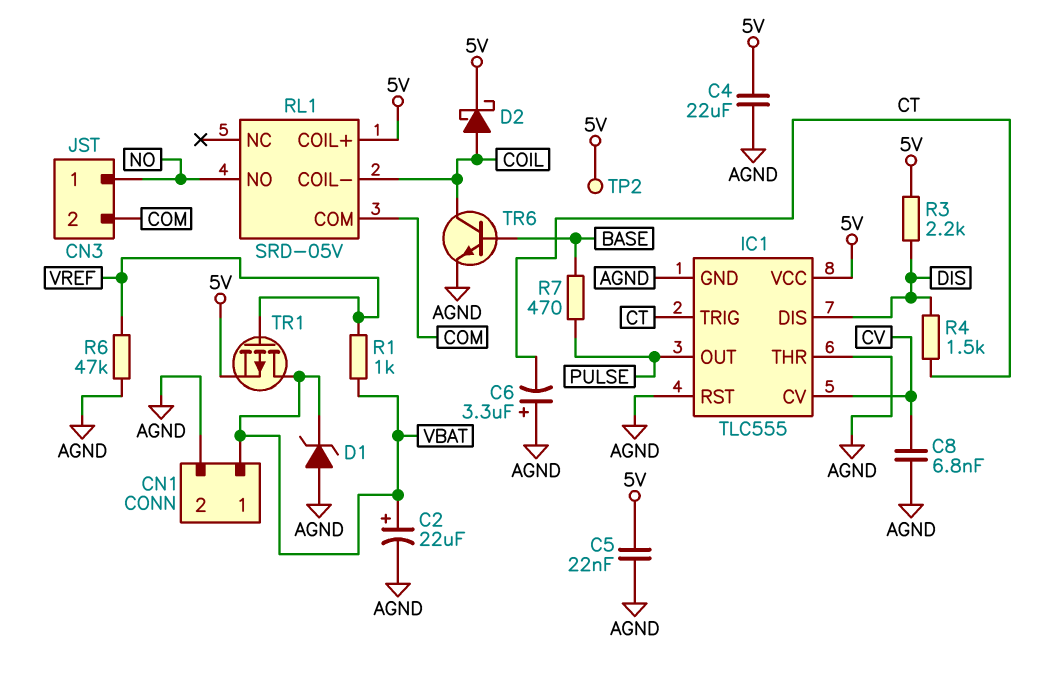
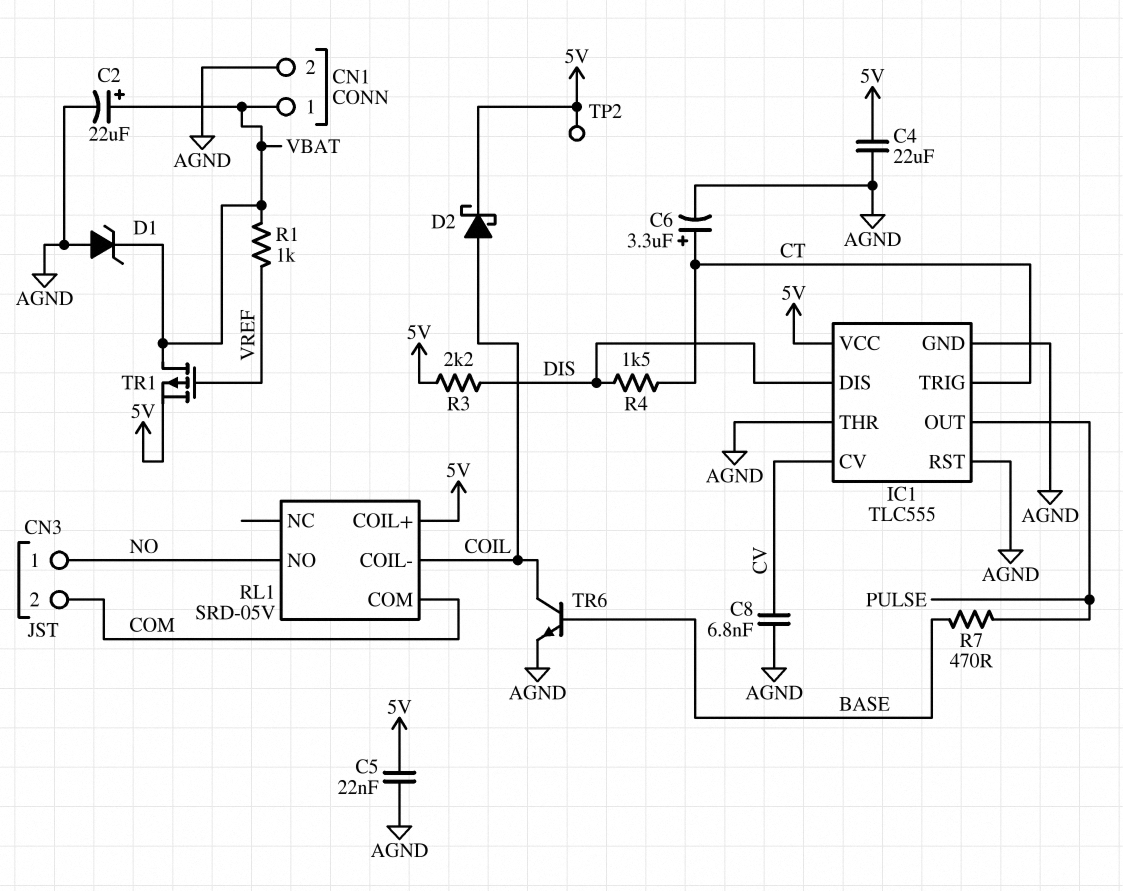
C6: 3.3uF (plus AGND, minus CT) -> 3.3uF (plus CT, minus AGND)
R6: 47k (AGND, VREF) -> none

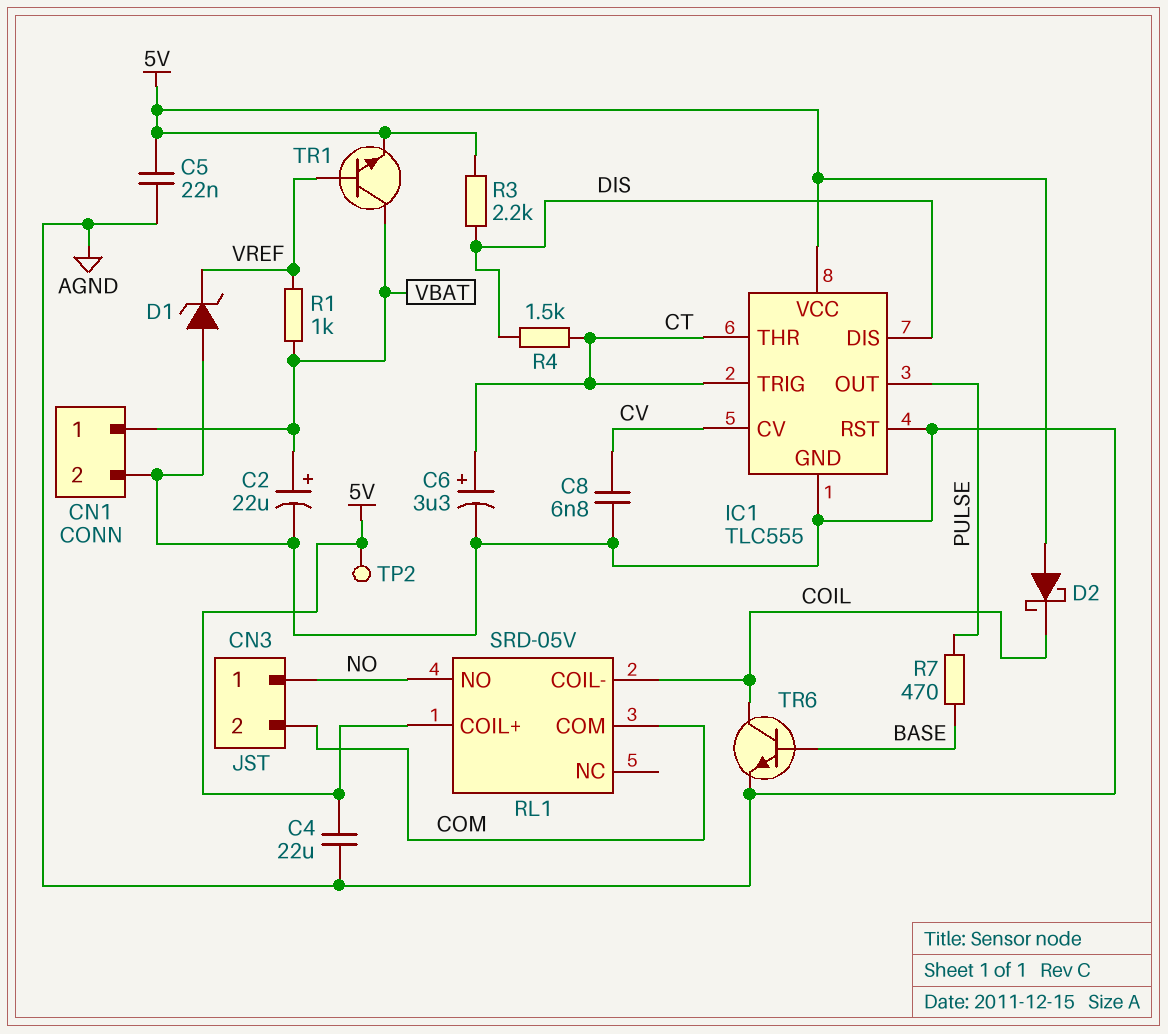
D1: zener (A AGND, K VBAT) -> zener (A AGND, K VREF)
D2: schottky (A COIL, K 5V) -> schottky (A 5V, K COIL)
IC1 pin THR: AGND -> CT
TR1: PMOS (G VREF, D VBAT, S 5V) -> NPN (B VREF, C VBAT, E 5V)

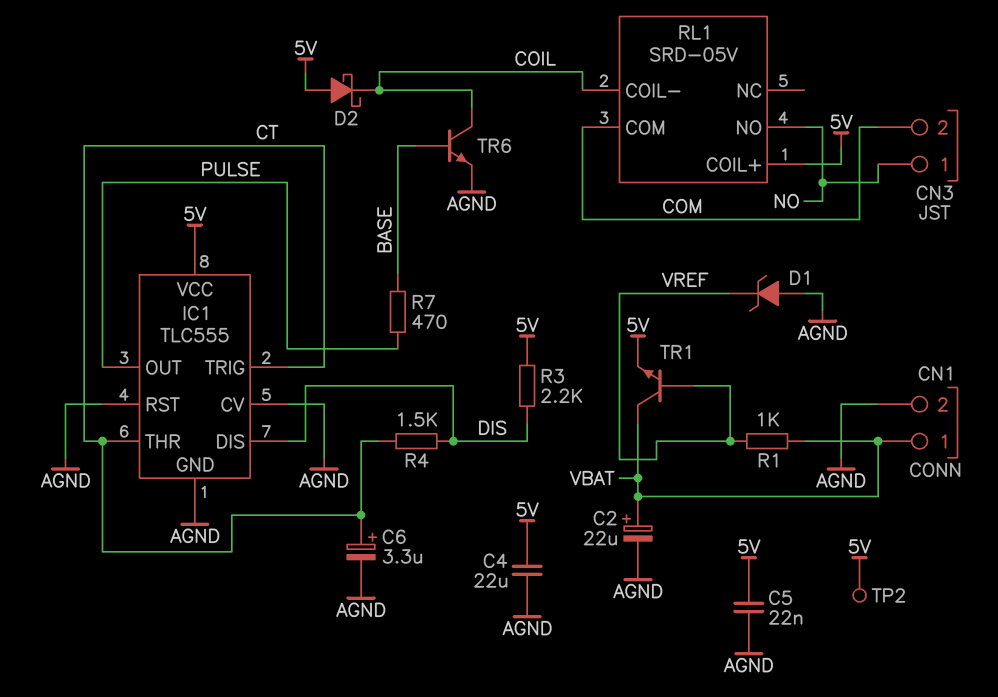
C8: 6.8nF (AGND, CV) -> none
IC1 pin CV: CV -> AGND

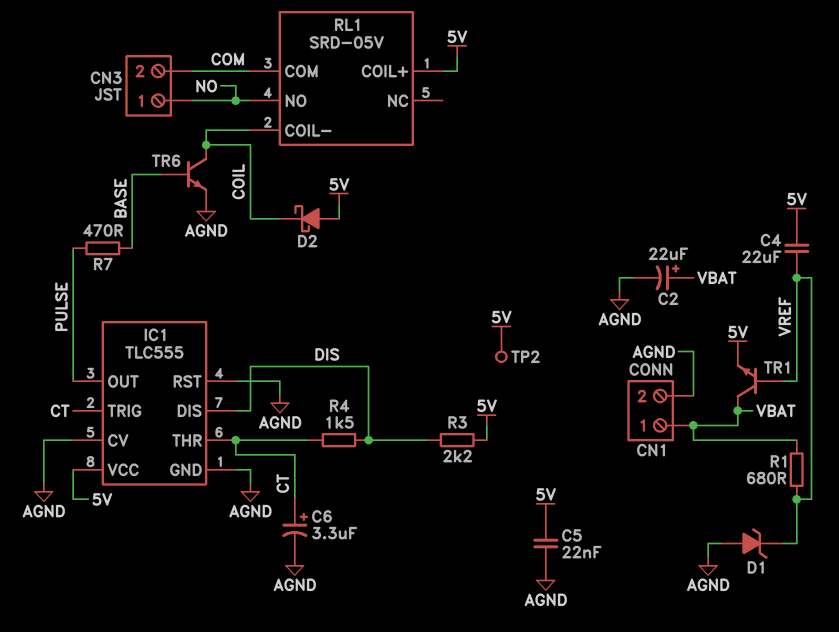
C4: 22uF (5V, AGND) -> 22uF (5V, VREF)
R1: 1k (VBAT, VREF) -> 680 (VBAT, VREF)

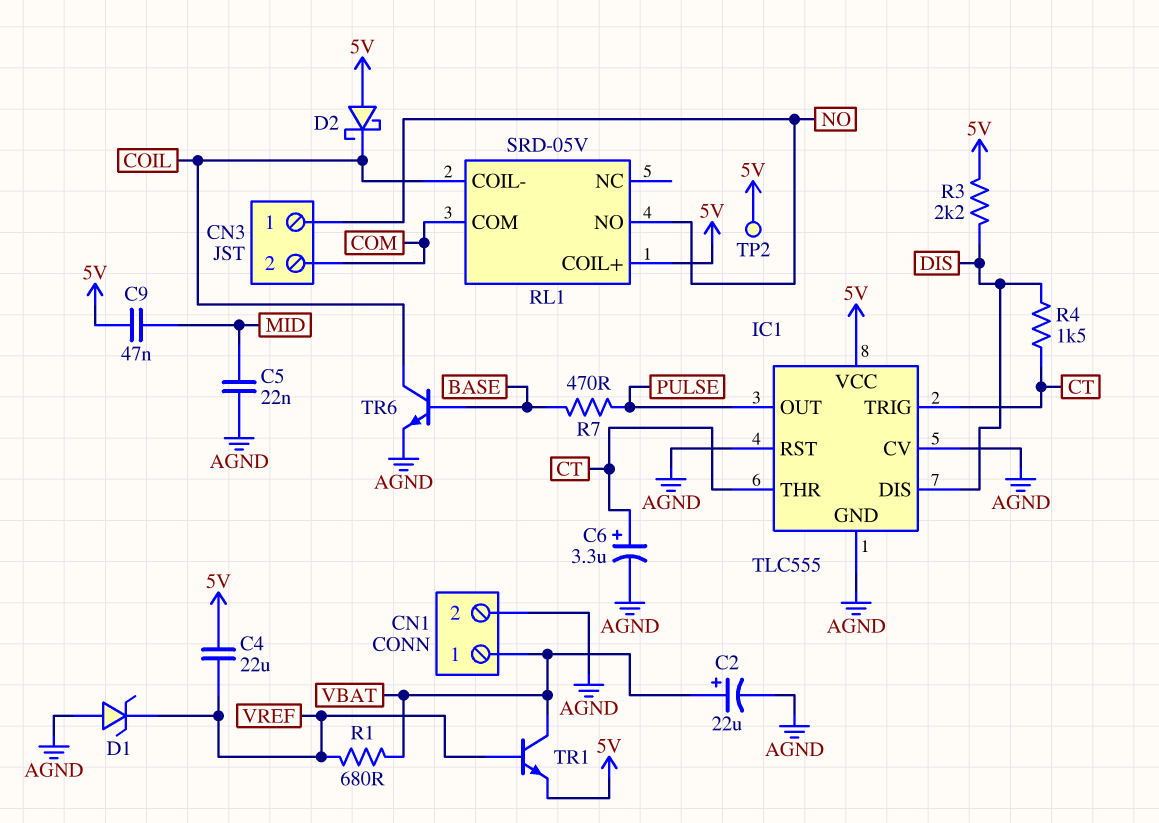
C5: 22nF (5V, AGND) -> 22nF (AGND, MID)
C9: none -> 47nF (5V, MID)

